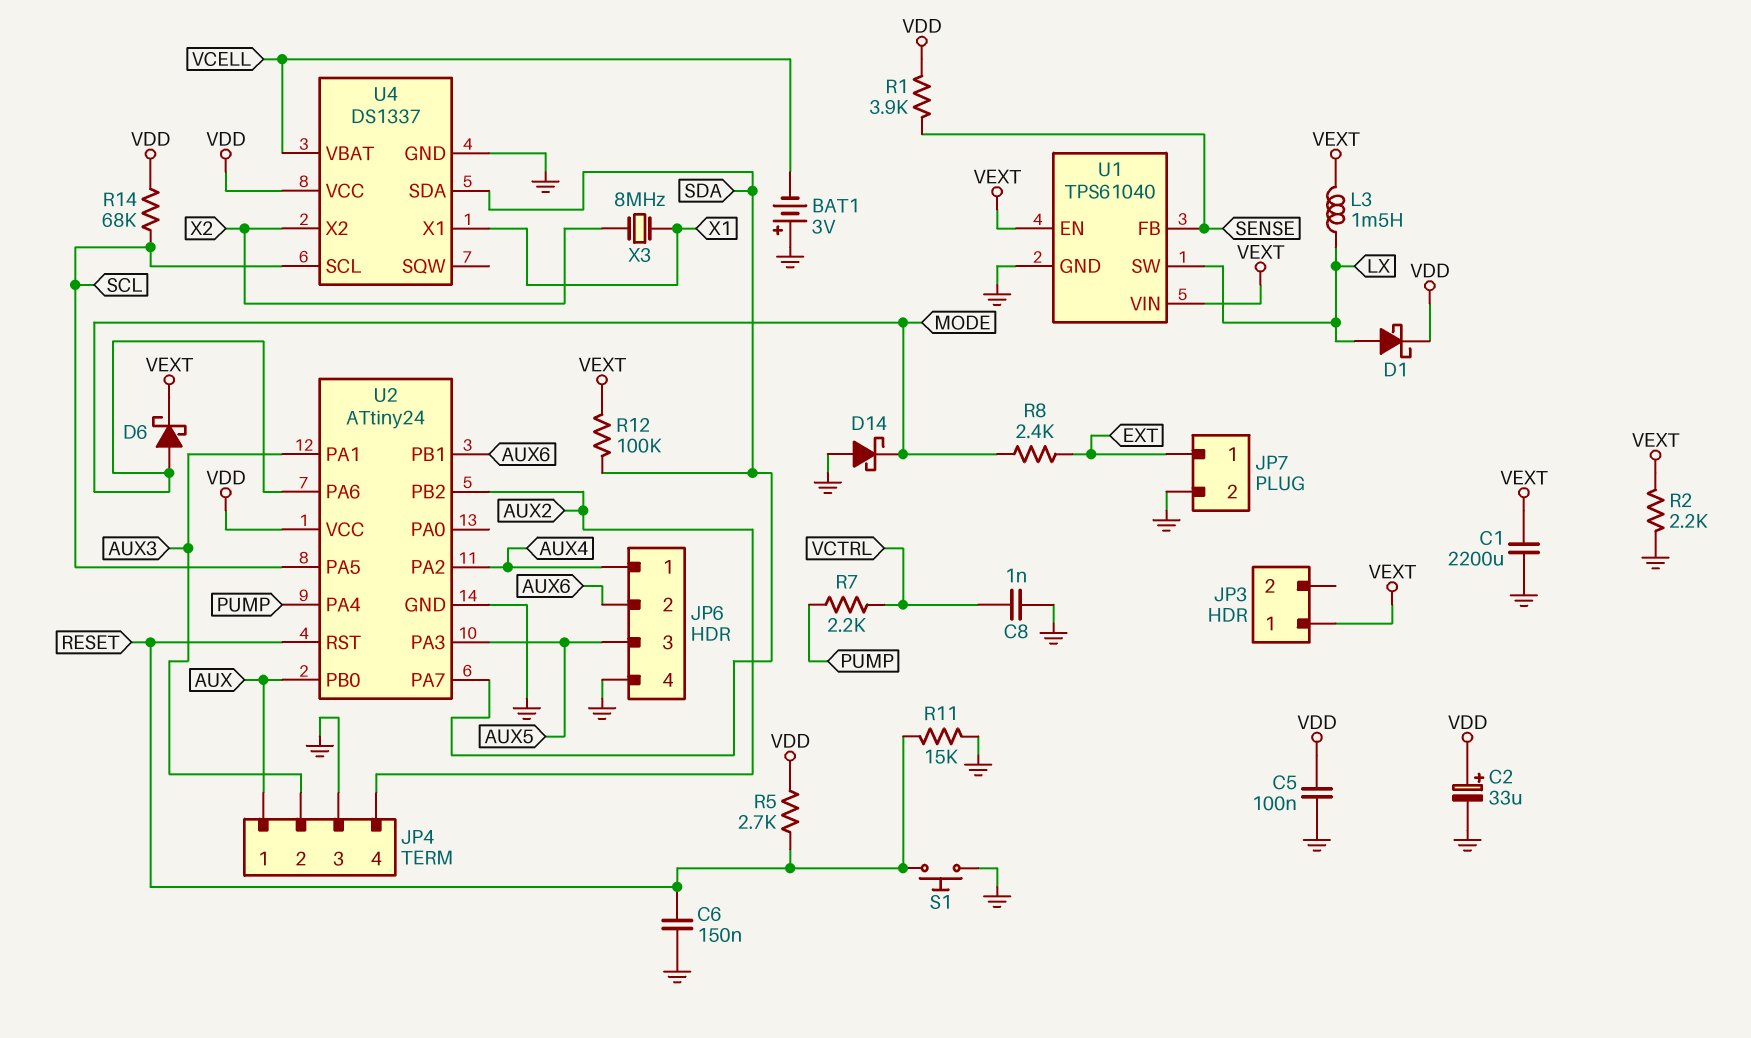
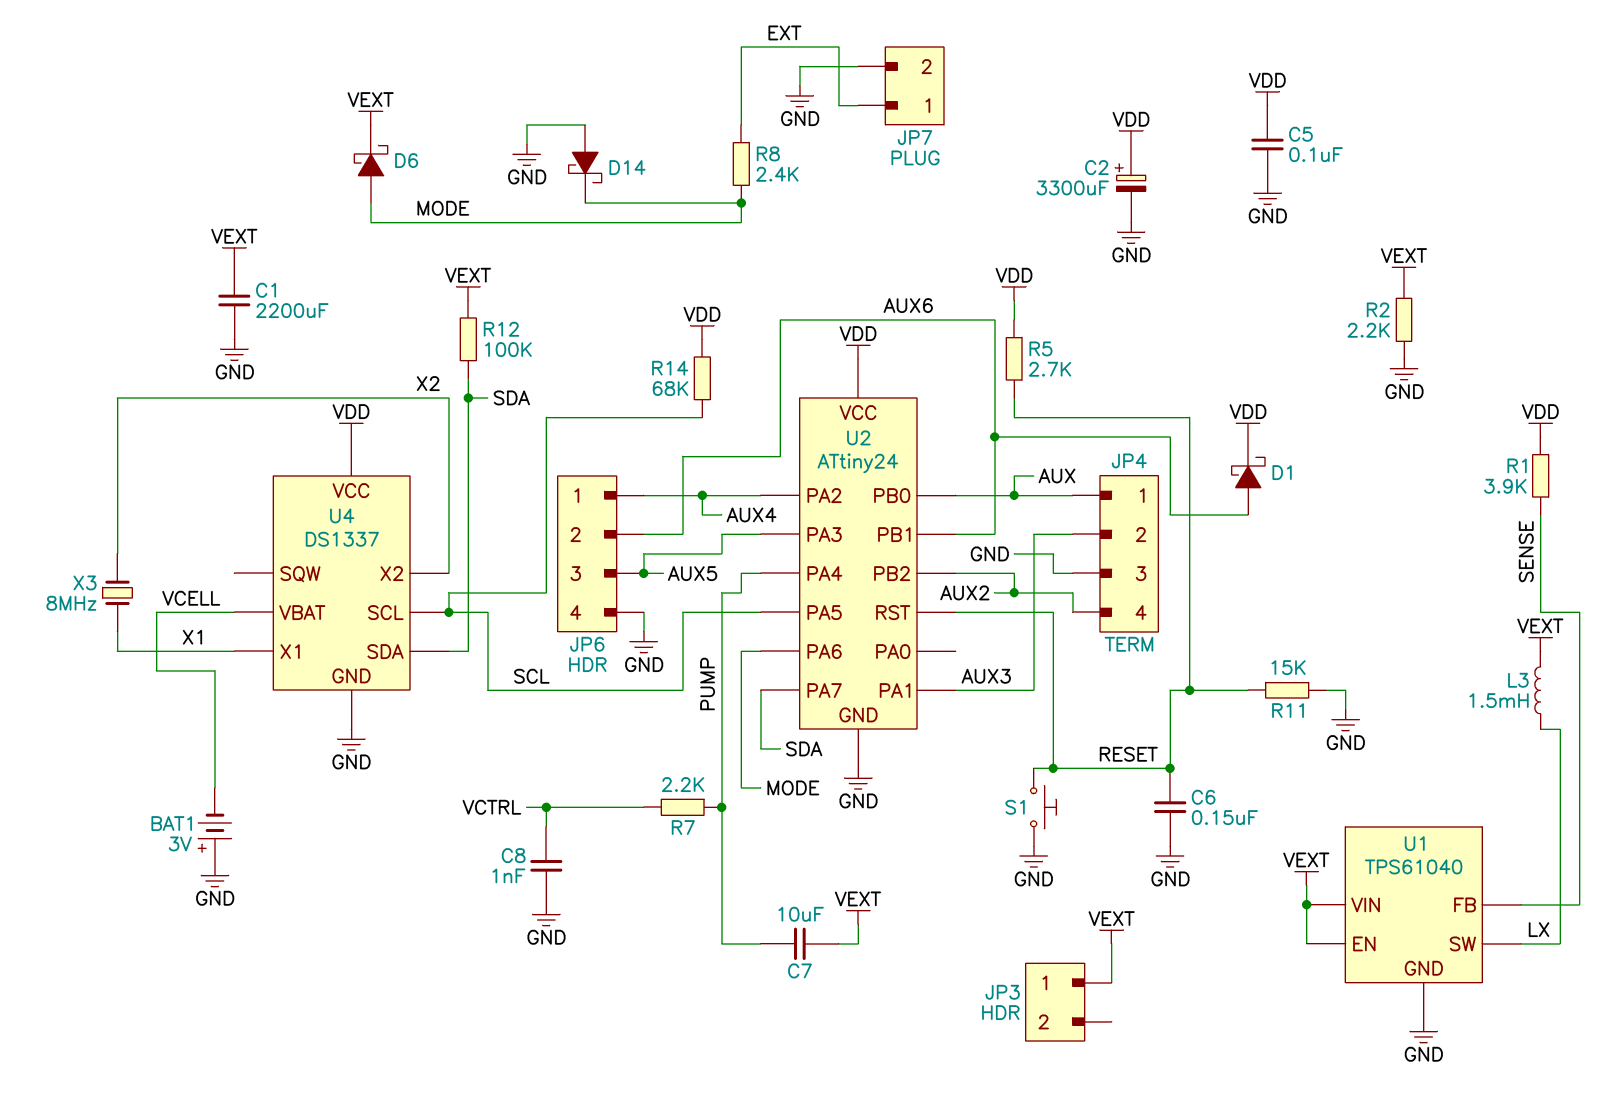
C2: 33uF (plus VDD, minus GND) -> 3300uF (plus VDD, minus GND)
C7: none -> 10uF (PUMP, VEXT)
D1: schottky (A LX, K VDD) -> schottky (A AUX6, K VDD)

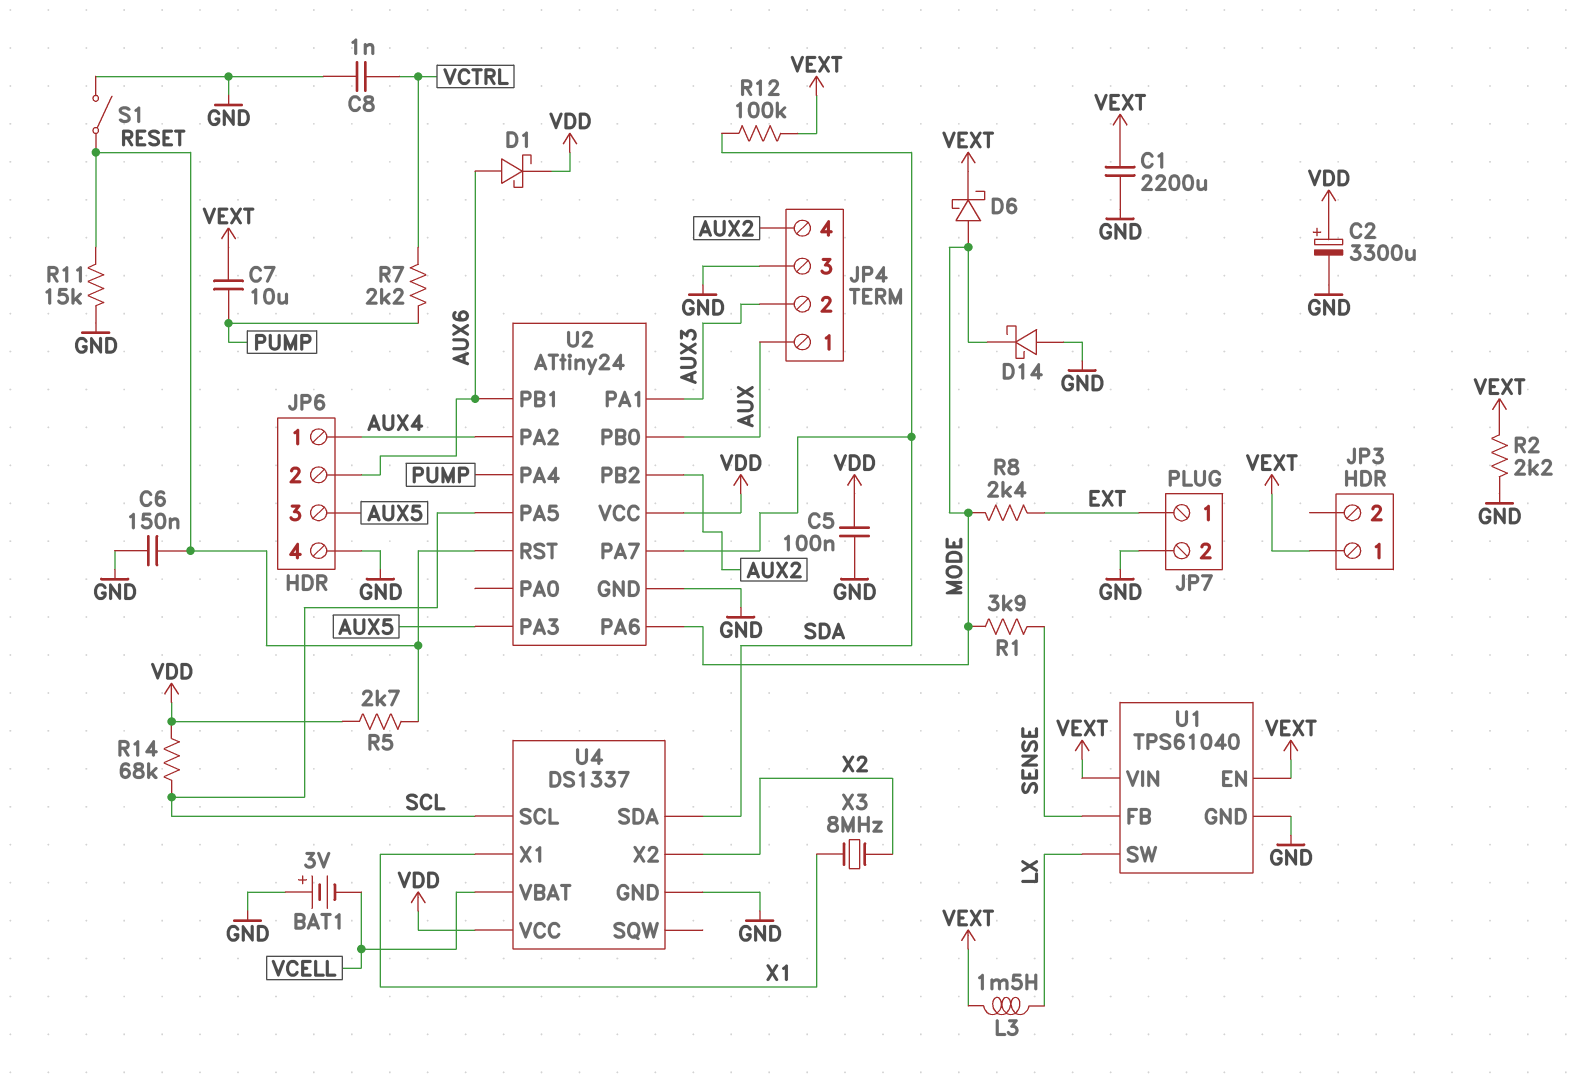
R1: 3.9k (SENSE, VDD) -> 3.9k (MODE, SENSE)
S1: button (GND, RESET) -> switch (GND, RESET)

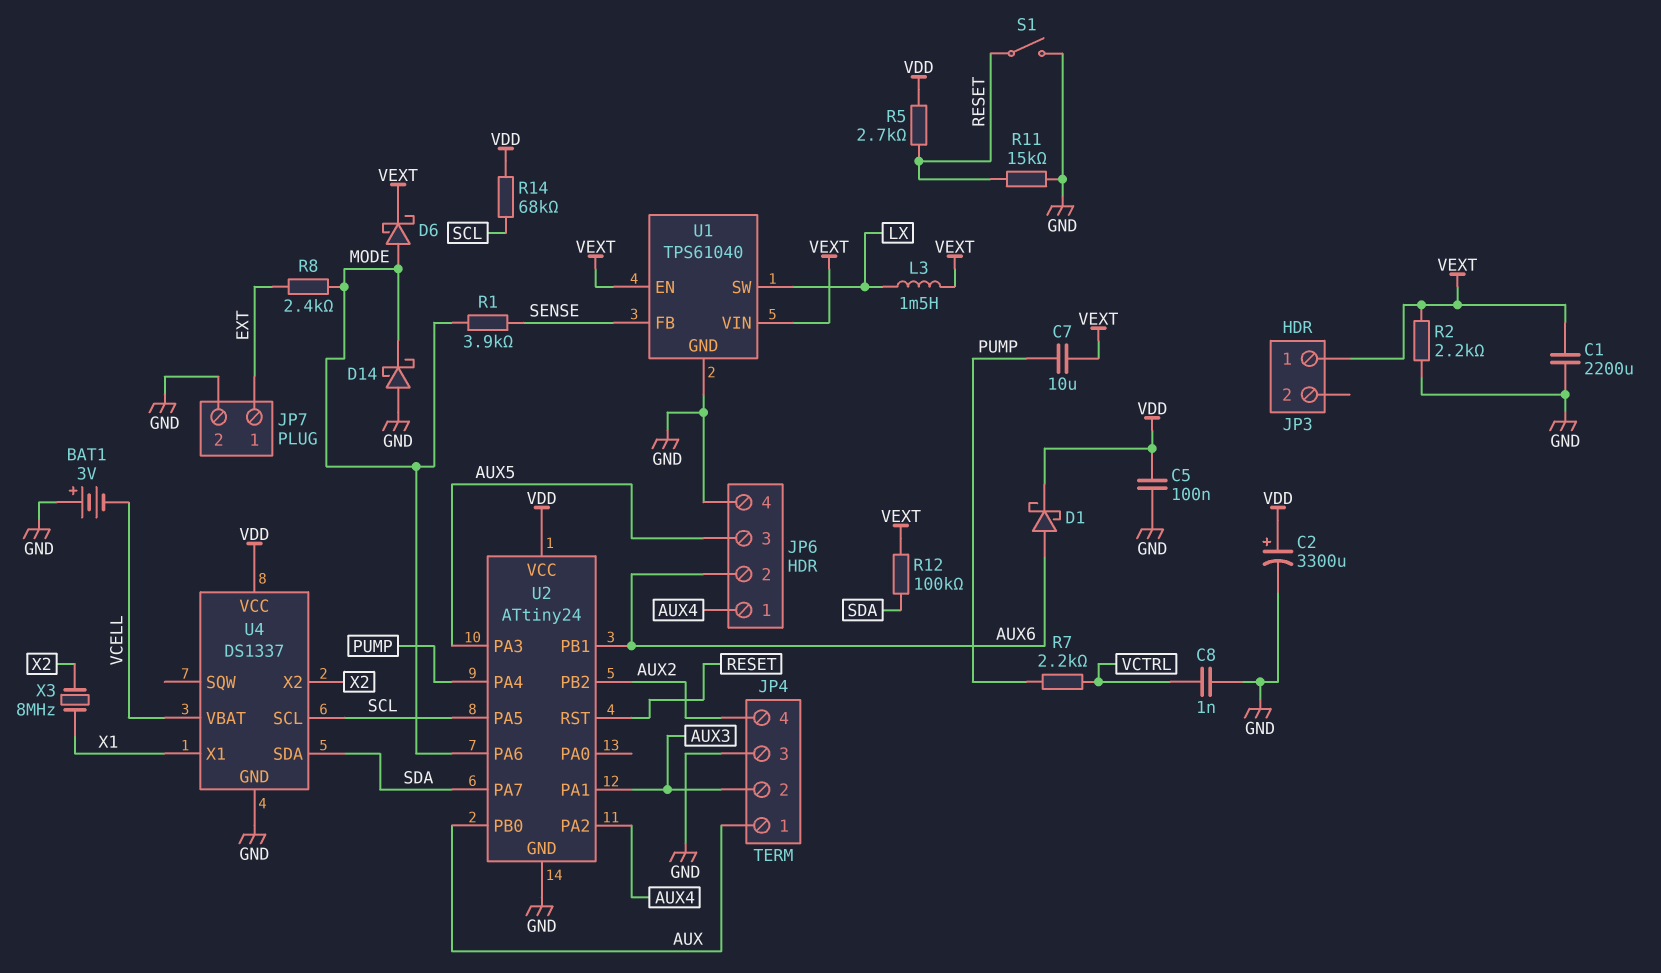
C6: 150nF (GND, RESET) -> none

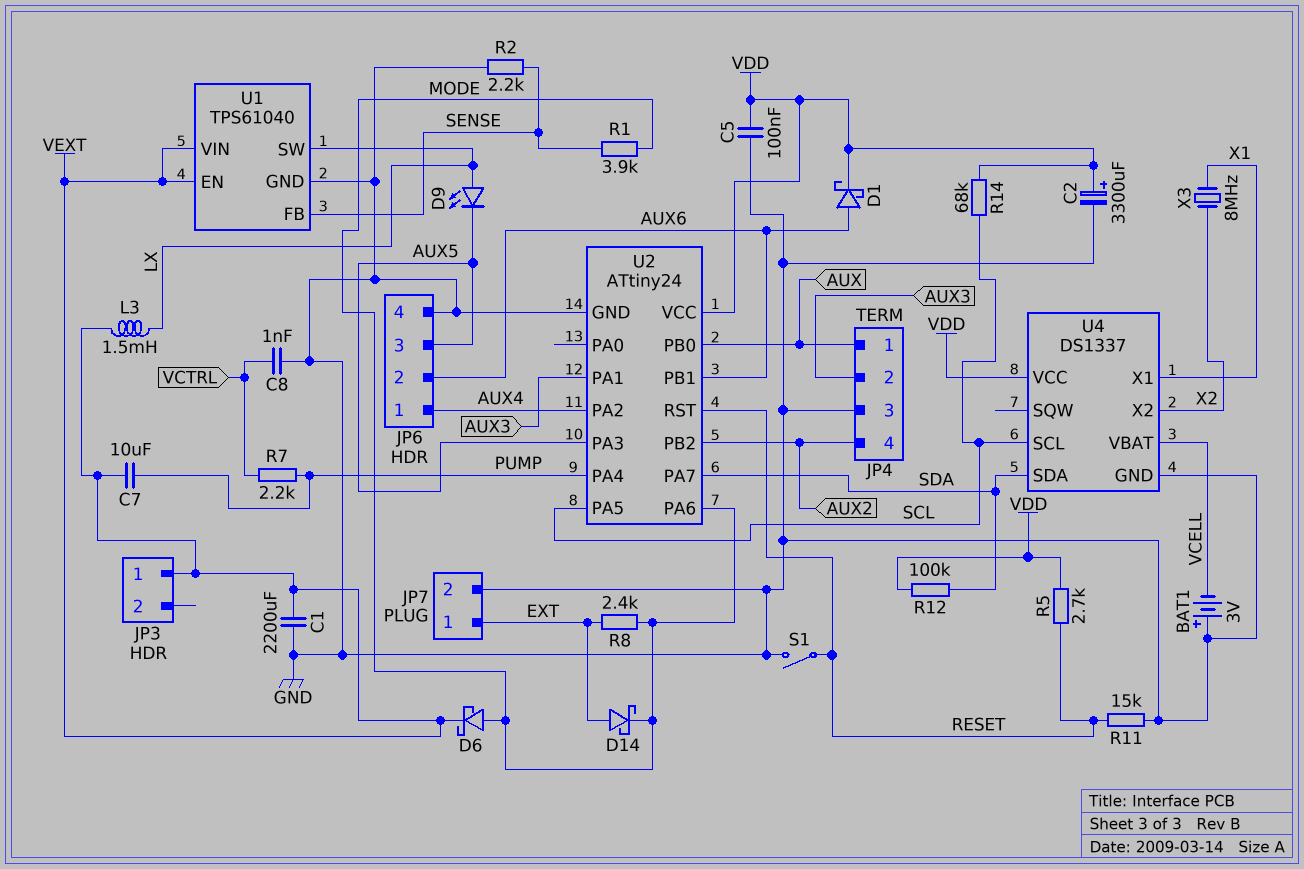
D9: none -> LED (A LX, K AUX5)
D14: schottky (A GND, K MODE) -> schottky (A EXT, K MODE)
R2: 2.2k (GND, VEXT) -> 2.2k (GND, SENSE)
R12: 100k (SDA, VEXT) -> 100k (SDA, VDD)

